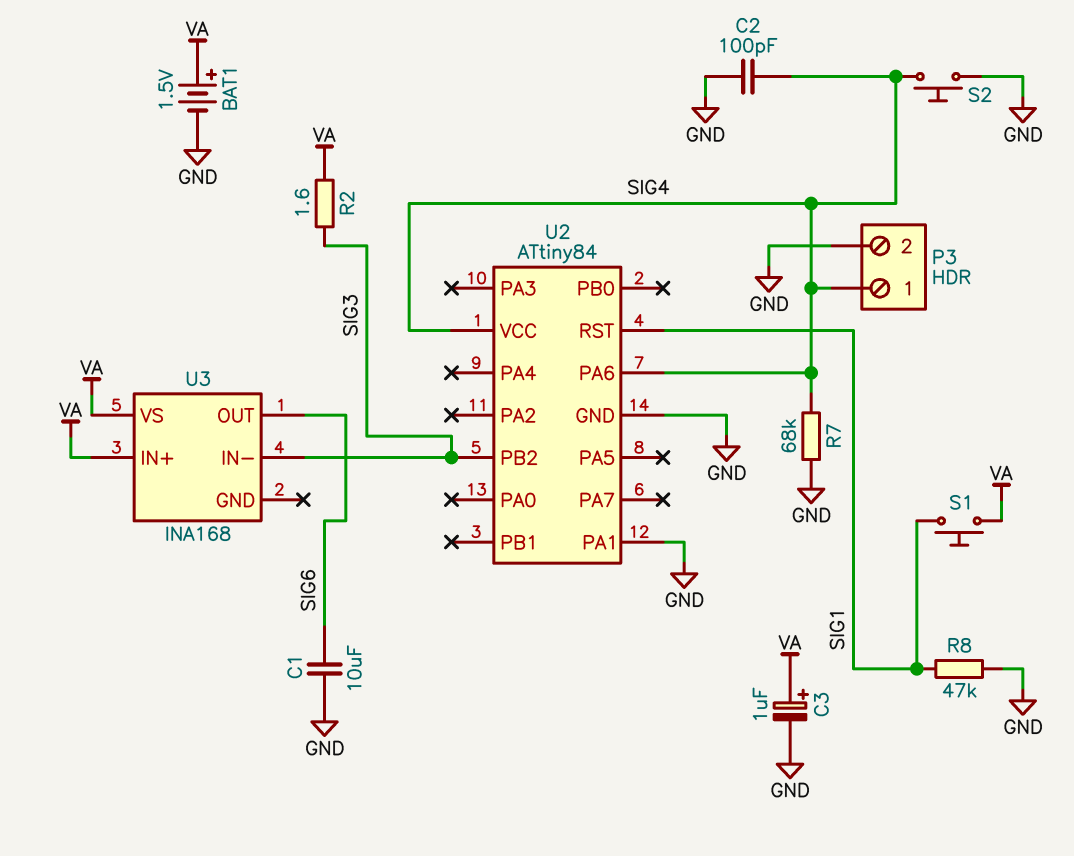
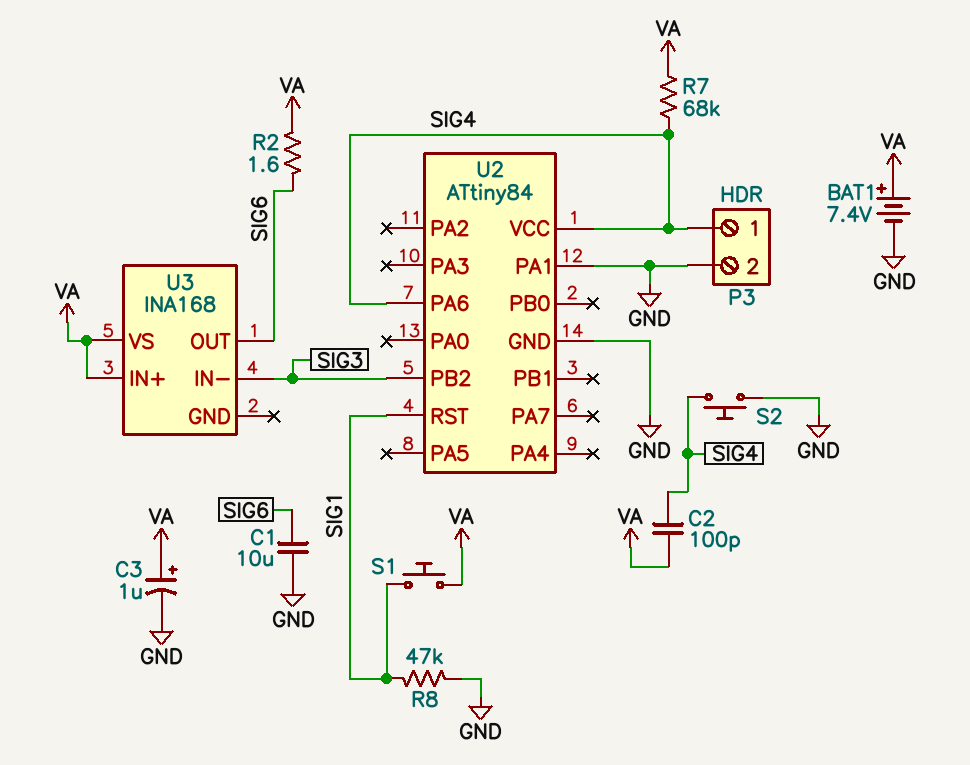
BAT1: 1.5V (plus VA, minus GND) -> 7.4V (plus VA, minus GND)
C2: 100pF (GND, SIG4) -> 100pF (SIG4, VA)
R2: 1.6 (SIG3, VA) -> 1.6 (SIG6, VA)
R7: 68k (GND, SIG4) -> 68k (SIG4, VA)

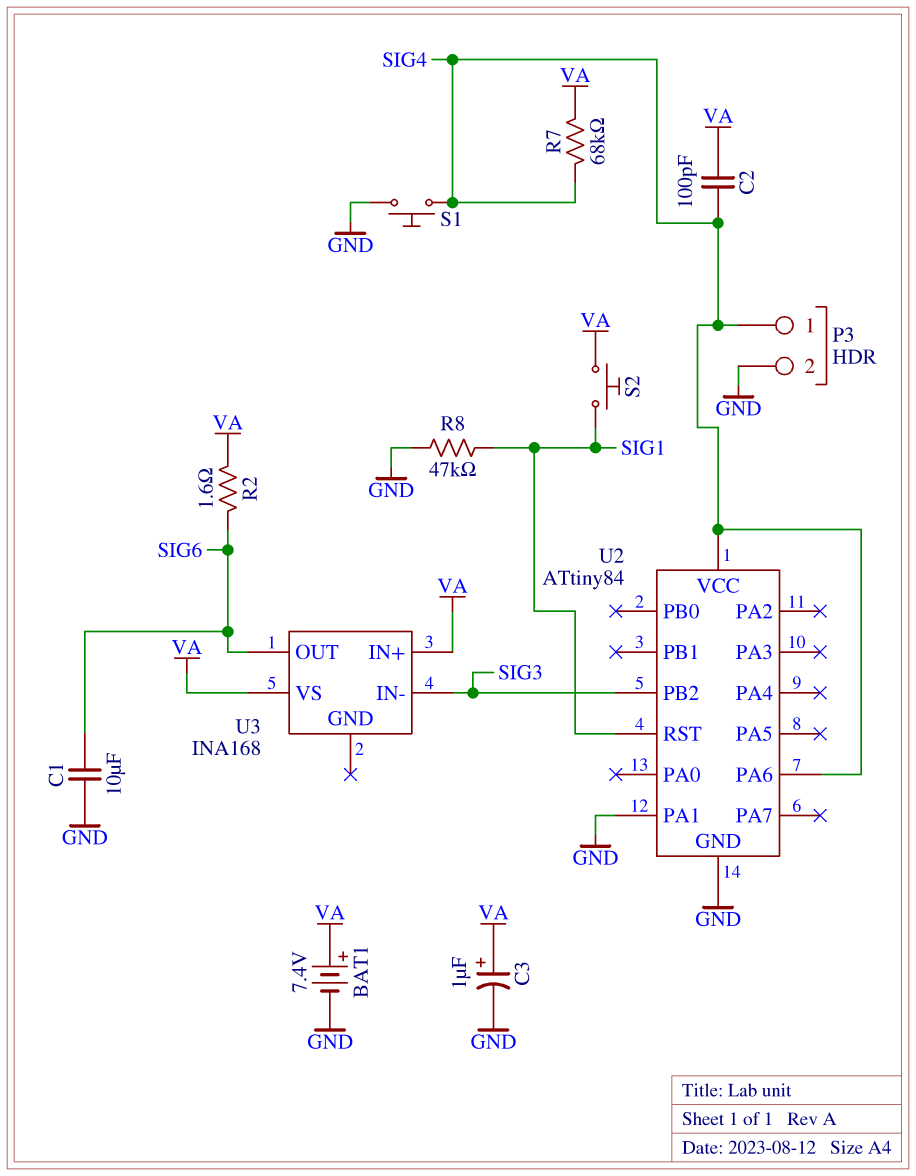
S1: button (SIG1, VA) -> button (GND, SIG4)
S2: button (GND, SIG4) -> button (SIG1, VA)

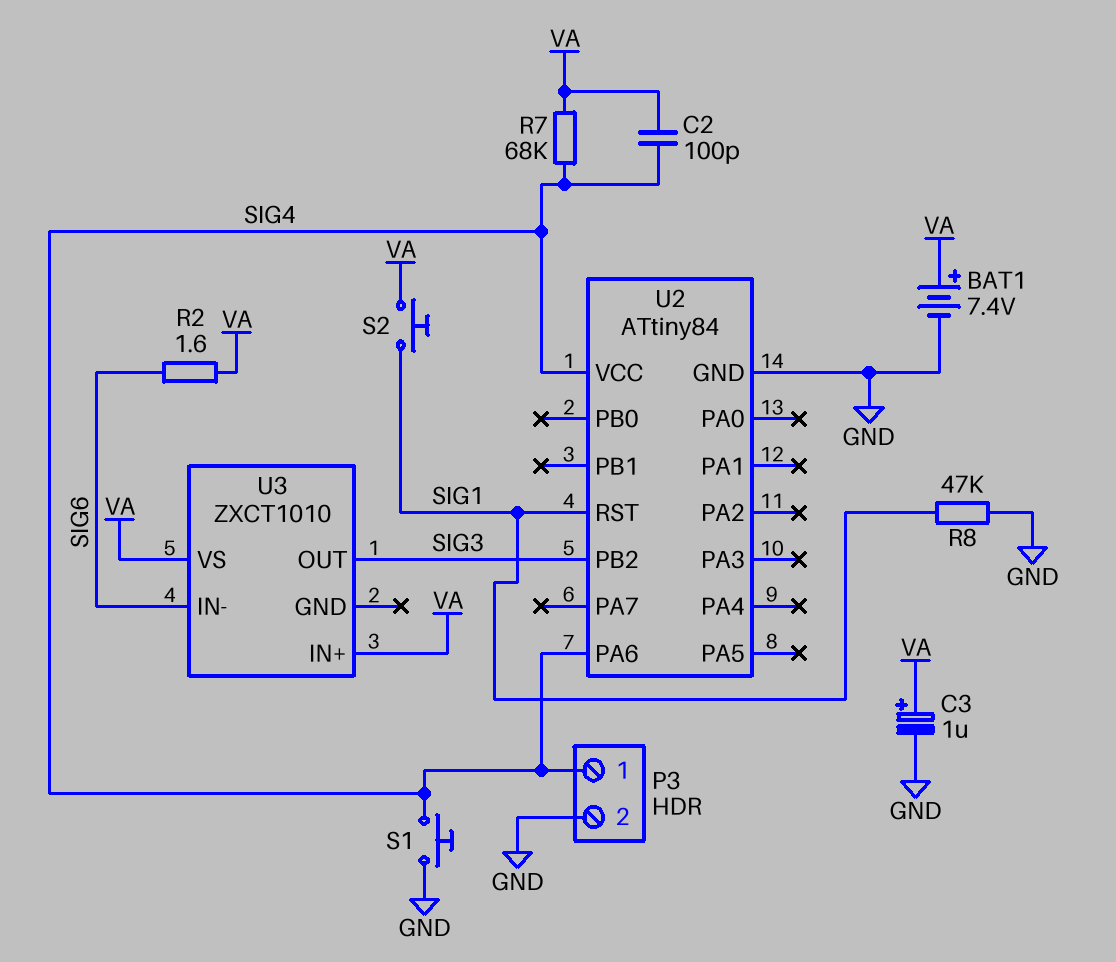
C1: 10uF (GND, SIG6) -> none
U2 pin PA1: GND -> none
U3: INA168 -> ZXCT1010
U3 pin IN-: SIG3 -> SIG6
U3 pin OUT: SIG6 -> SIG3

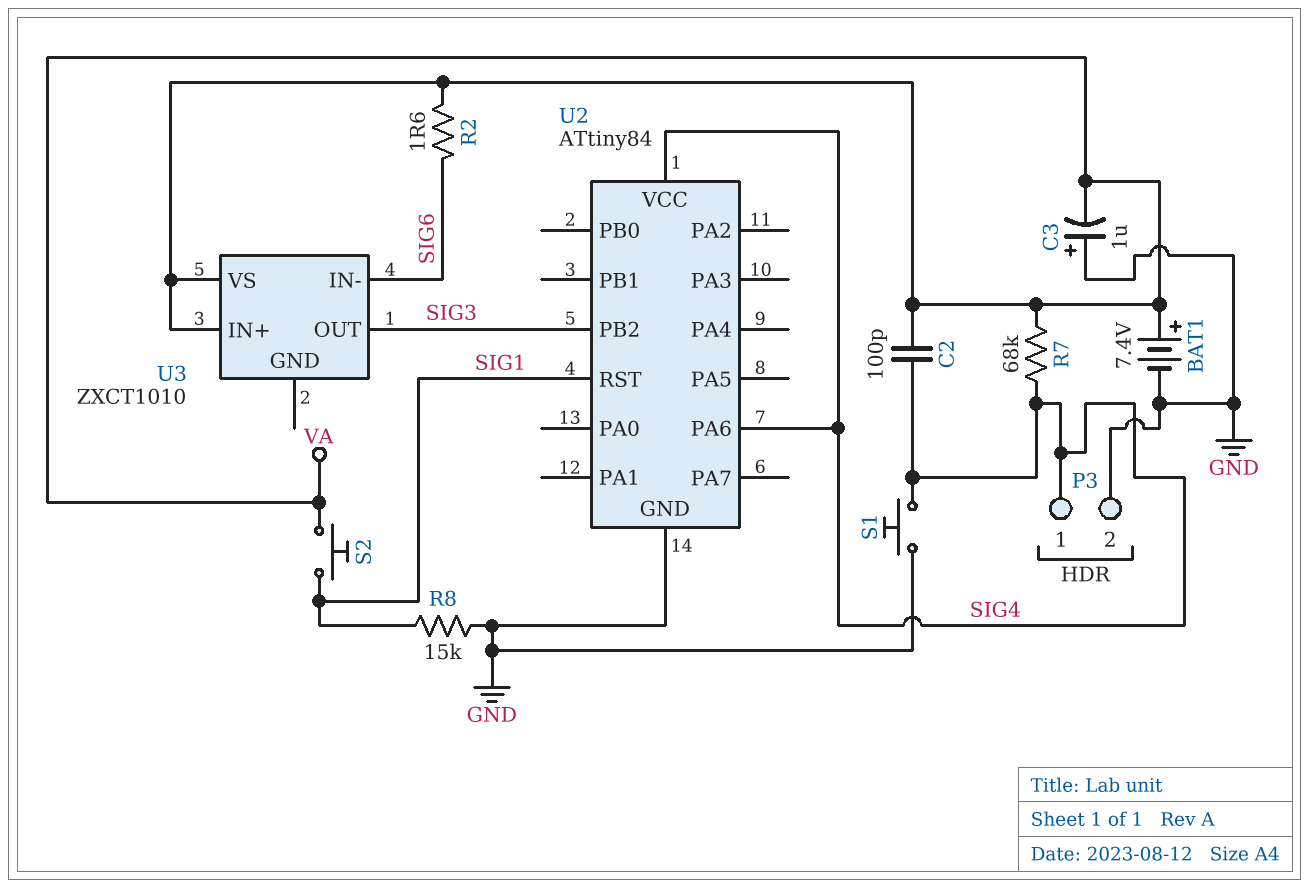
C3: 1uF (plus VA, minus GND) -> 1uF (plus GND, minus VA)
R8: 47k (GND, SIG1) -> 15k (GND, SIG1)

